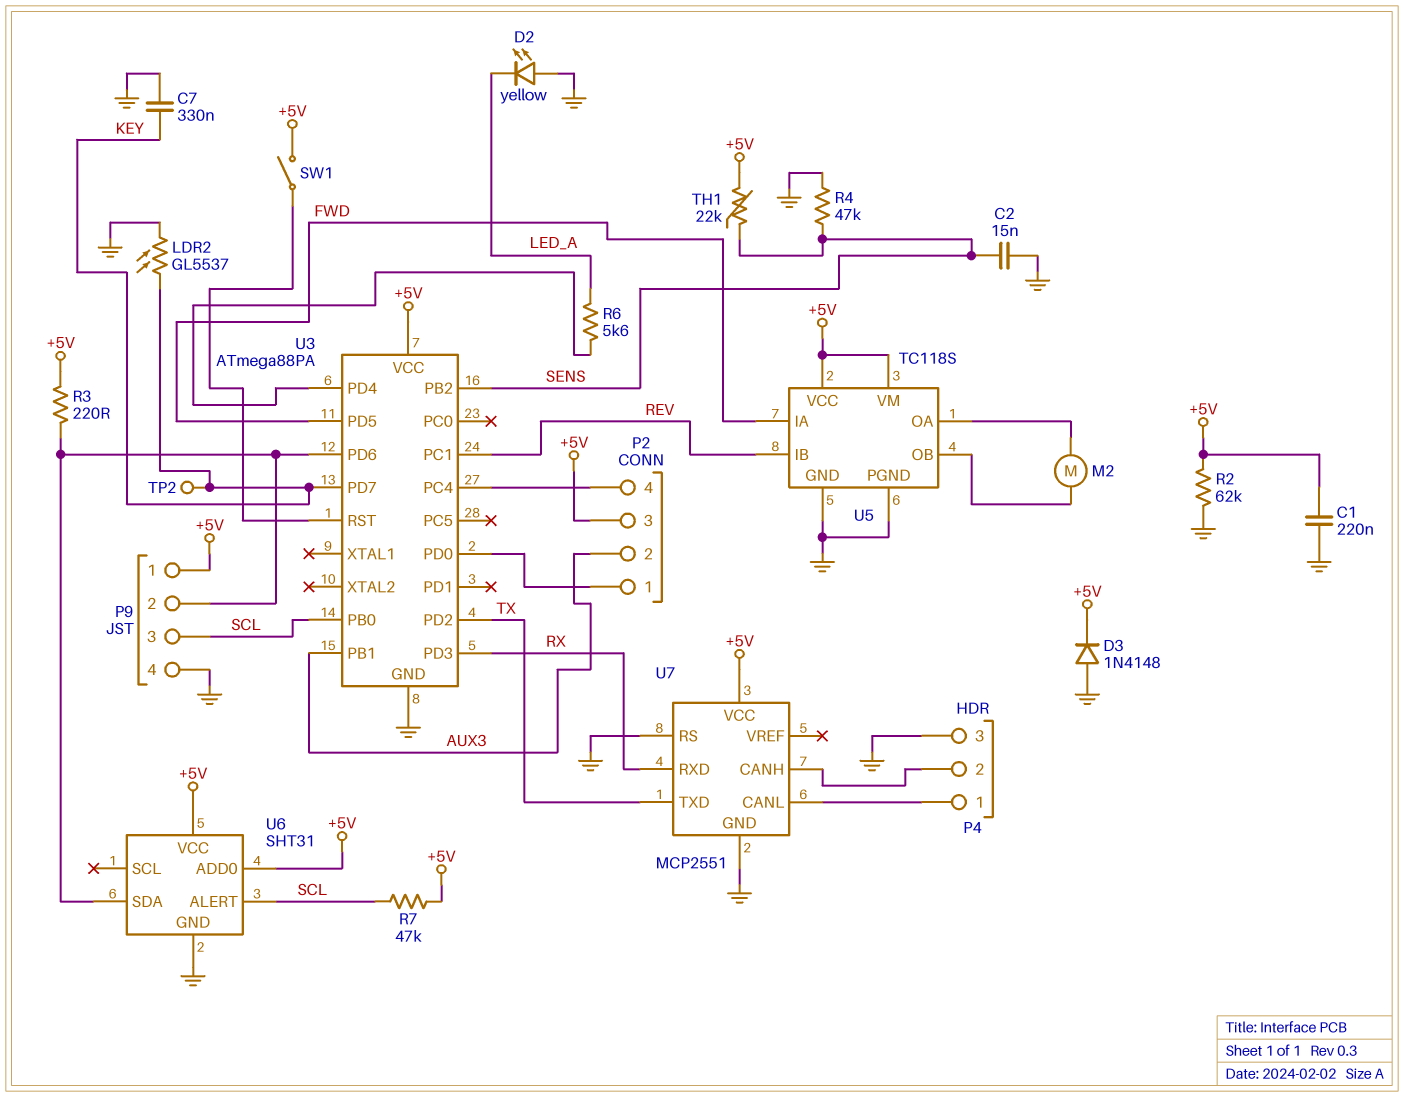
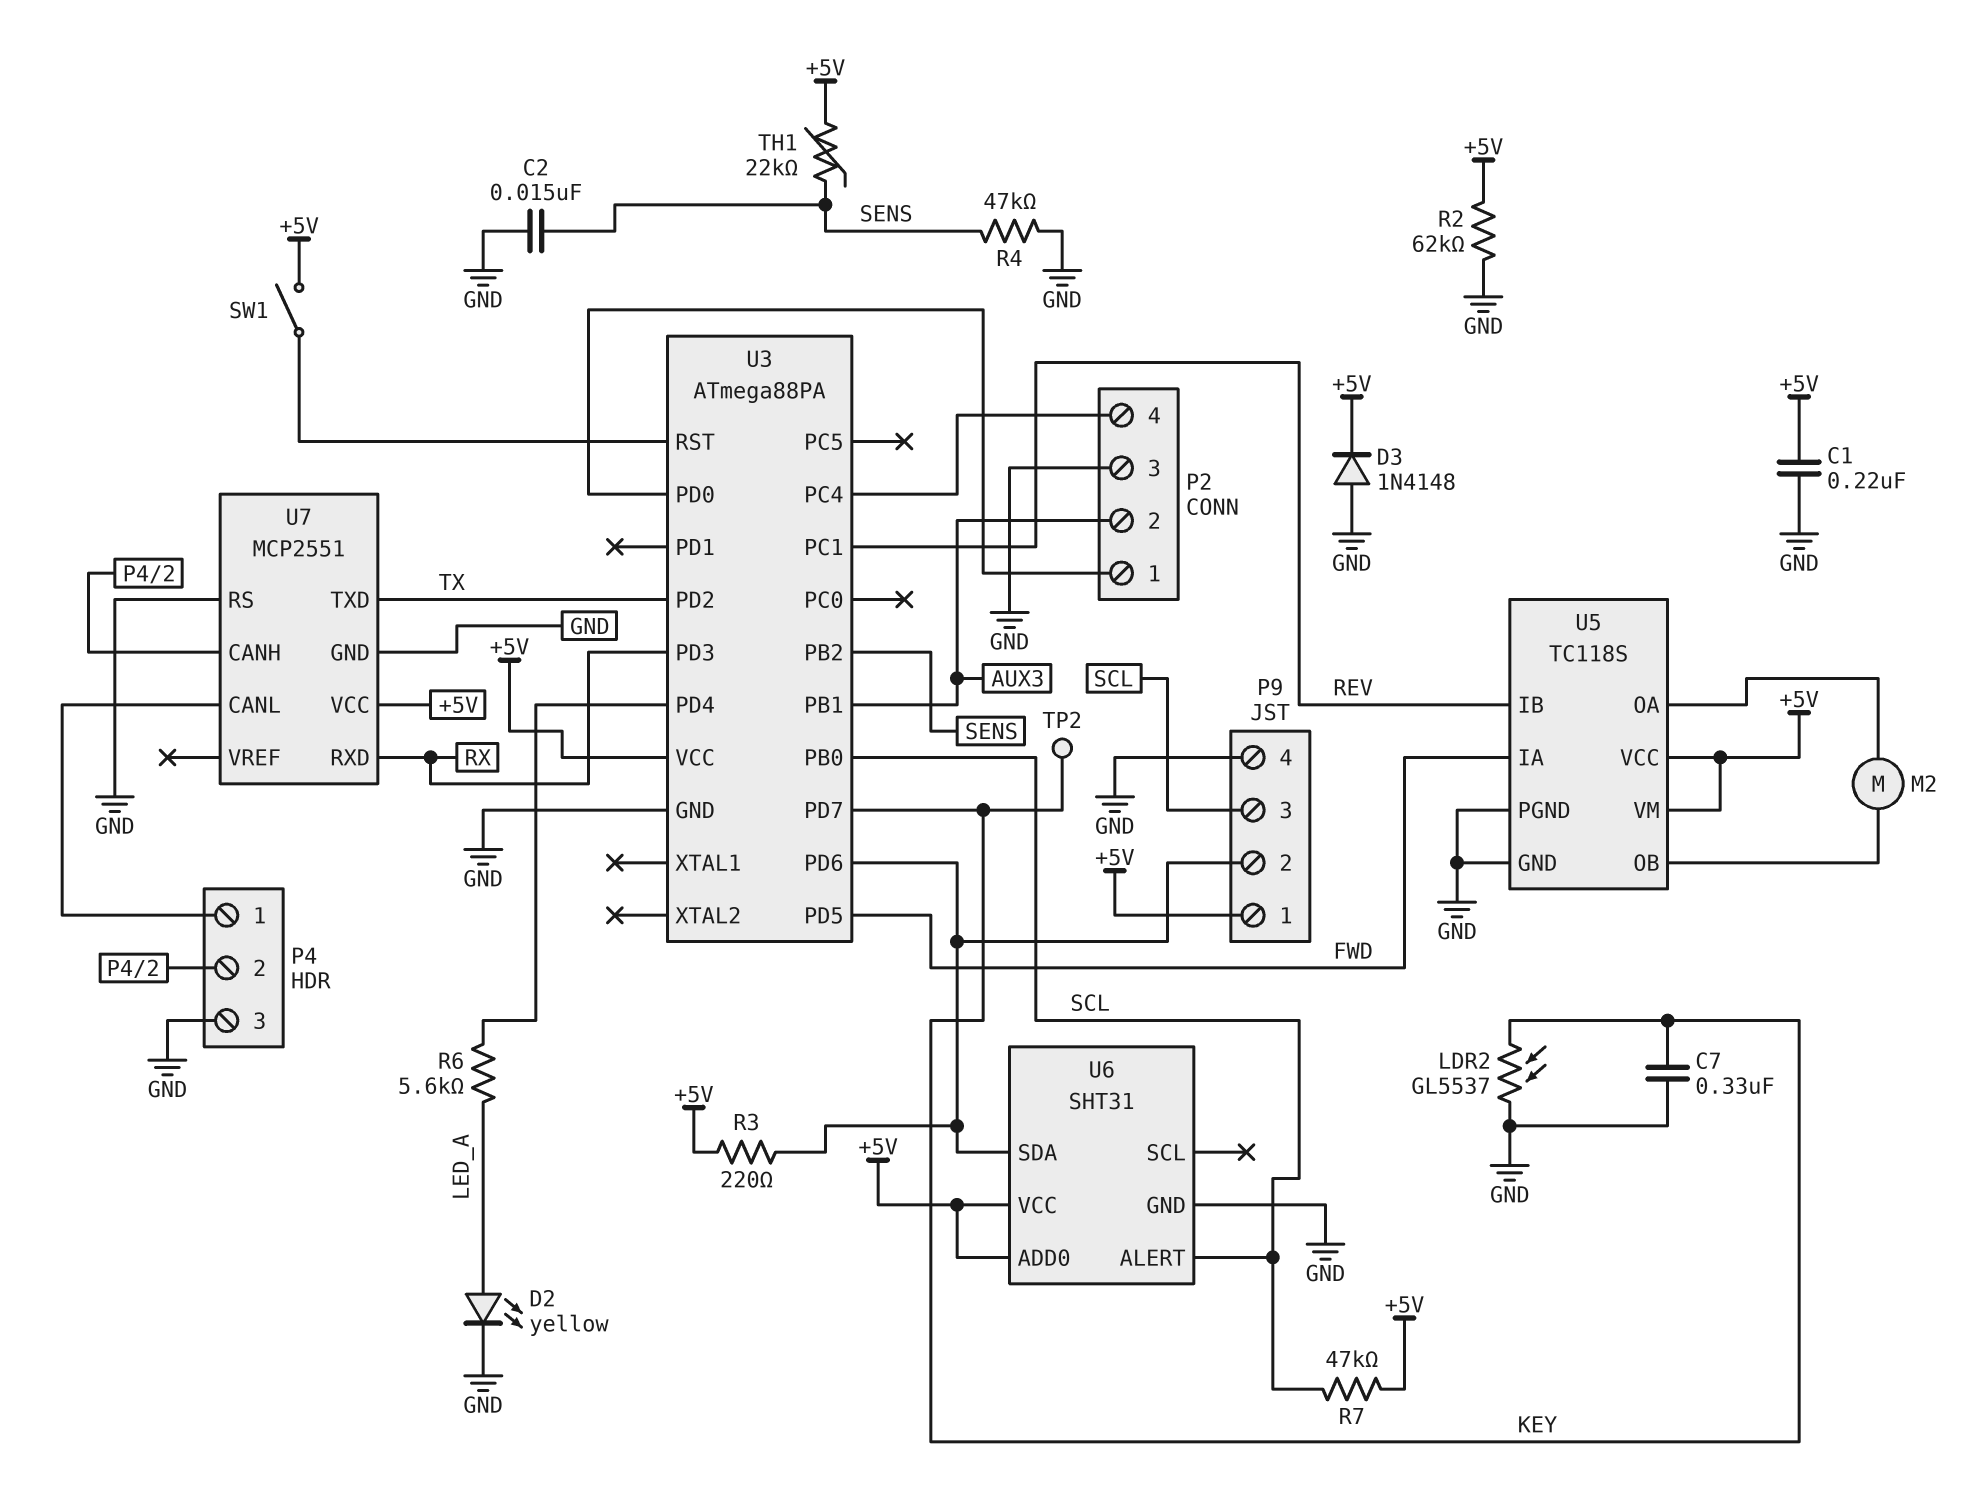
D2: LED yellow (A GND, K LED_A) -> LED yellow (A LED_A, K GND)
P2 pin 3: +5V -> GND

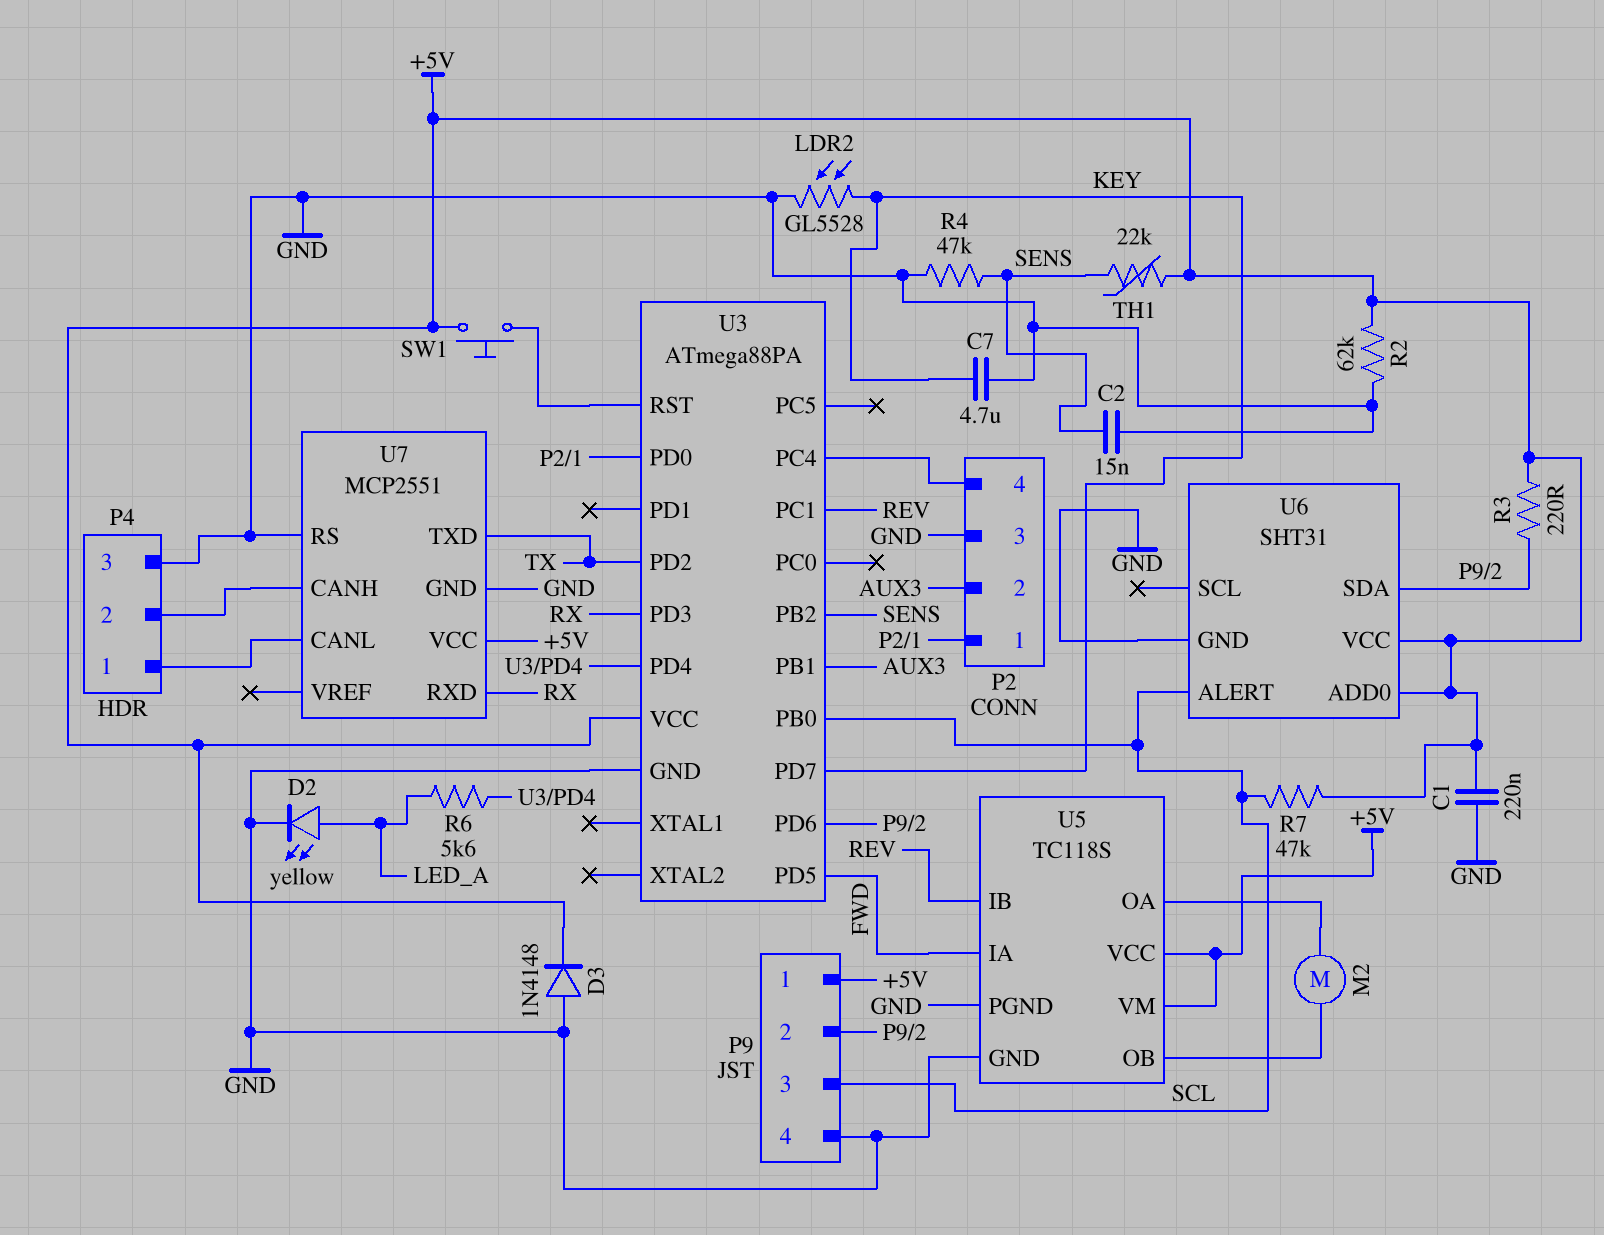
C7: 330nF (GND, KEY) -> 4.7uF (GND, KEY)
LDR2: GL5537 (GND, KEY) -> GL5528 (GND, KEY)
SW1: switch (+5V, U3/RST) -> button (+5V, U3/RST)
TP2: test point (KEY) -> none

